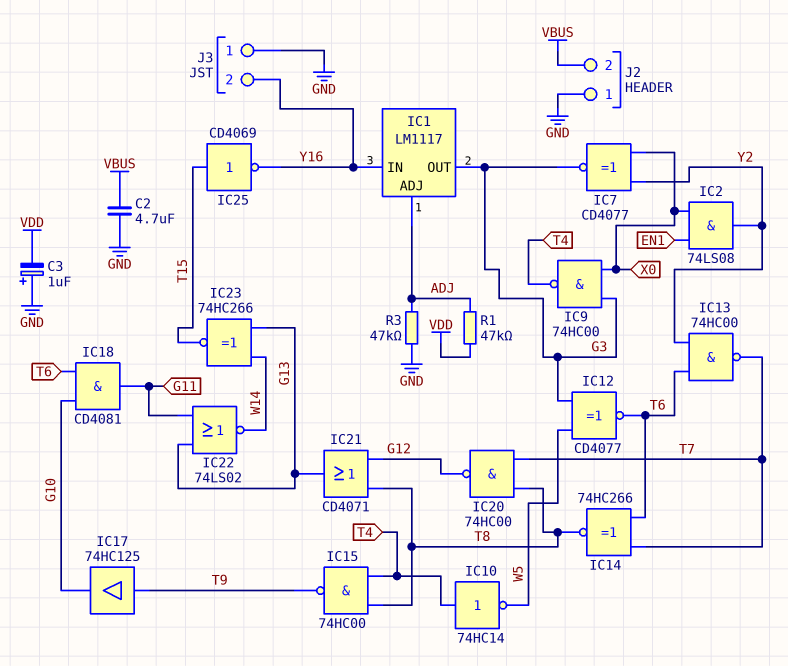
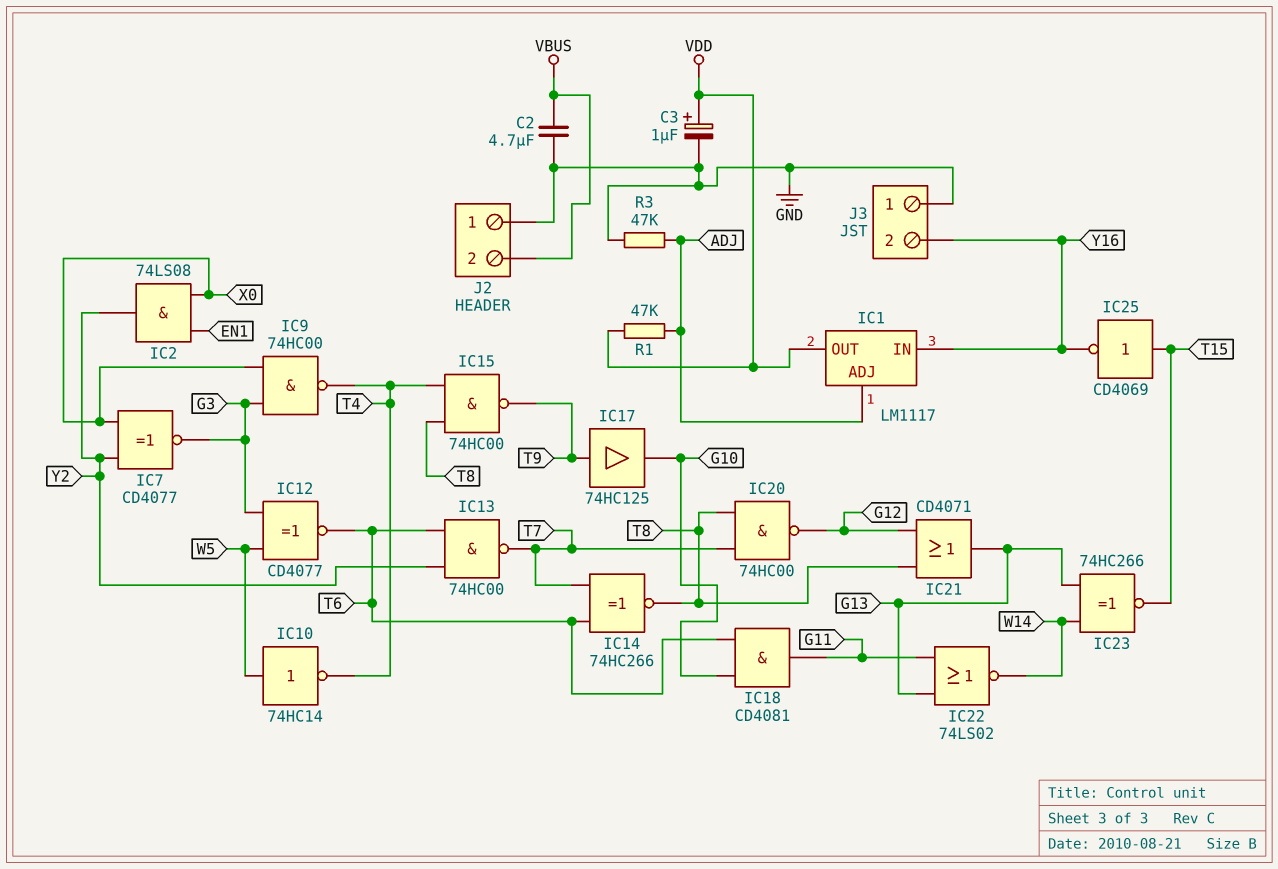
C3: 1uF (plus GND, minus VDD) -> 1uF (plus VDD, minus GND)
IC1 pin OUT: G3 -> VDD
IC10: NOT 74HC14 (in T4, out W5) -> NOT 74HC14 (in W5, out T4)

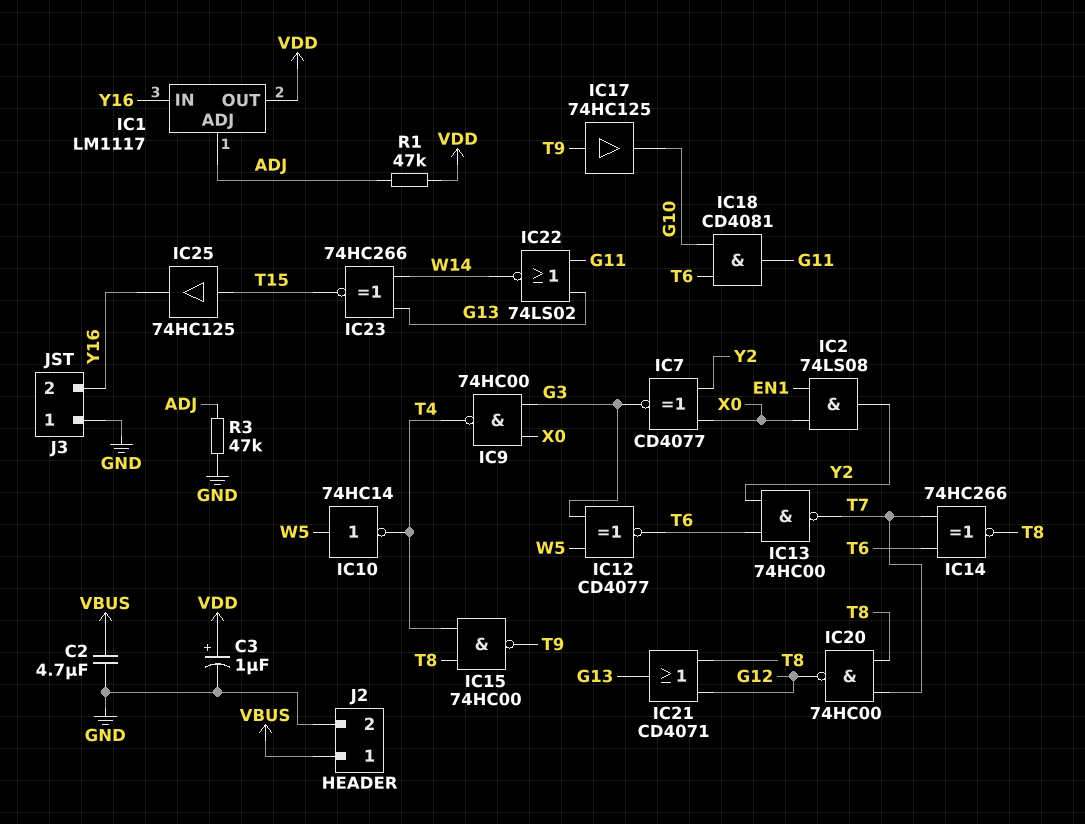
IC25: NOT CD4069 (in T15, out Y16) -> buffer 74HC125 (in T15, out Y16)
J2 pin 1: GND -> VBUS
J2 pin 2: VBUS -> GND

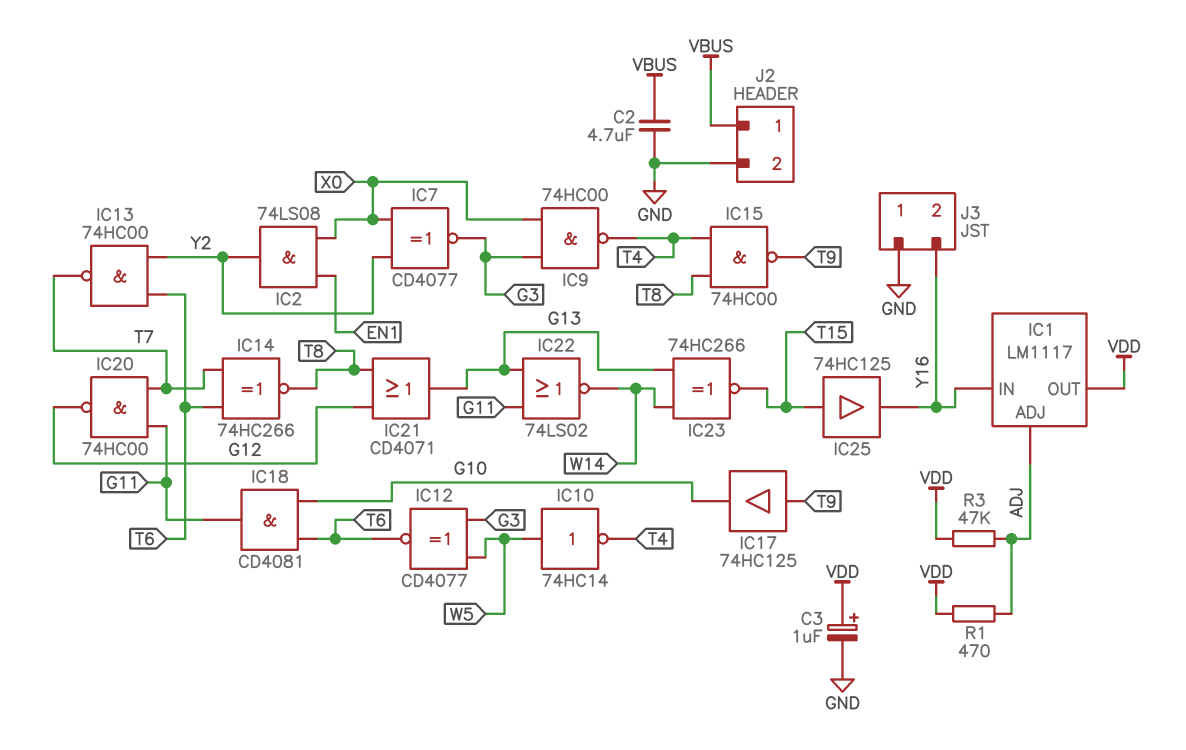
IC20: NAND 74HC00 (in T7, in T8, out G12) -> NAND 74HC00 (in G11, in T7, out G12)
R1: 47k (ADJ, VDD) -> 470 (ADJ, VDD)
R3: 47k (ADJ, GND) -> 47k (ADJ, VDD)

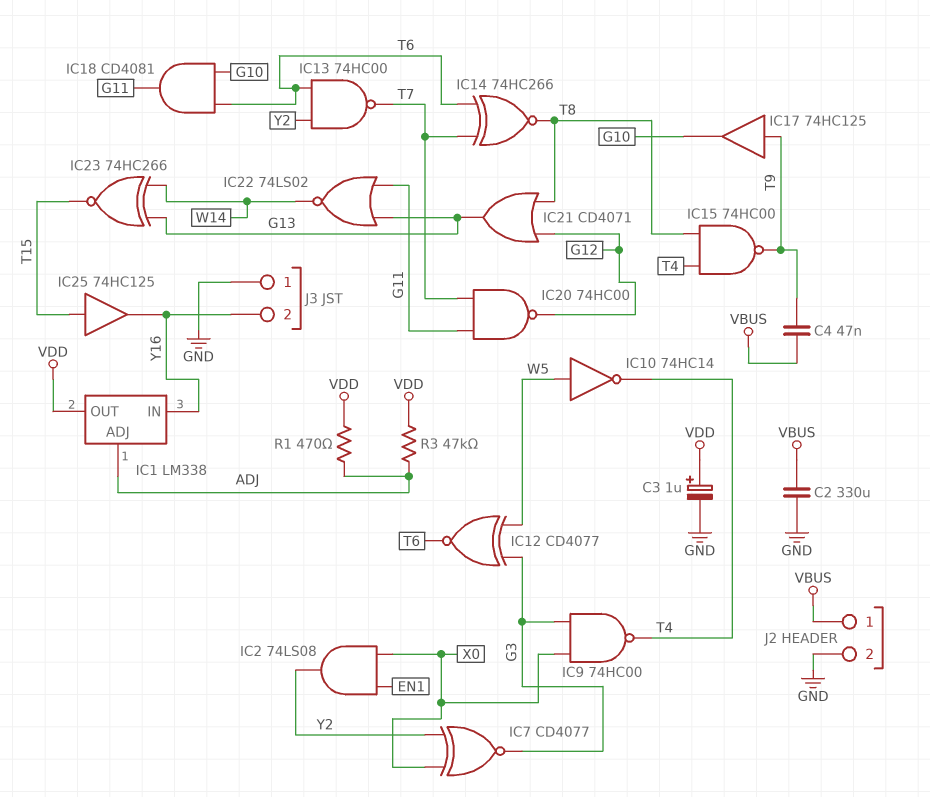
C2: 4.7uF (GND, VBUS) -> 330uF (GND, VBUS)
C4: none -> 47nF (T9, VBUS)
IC1: LM1117 -> LM338

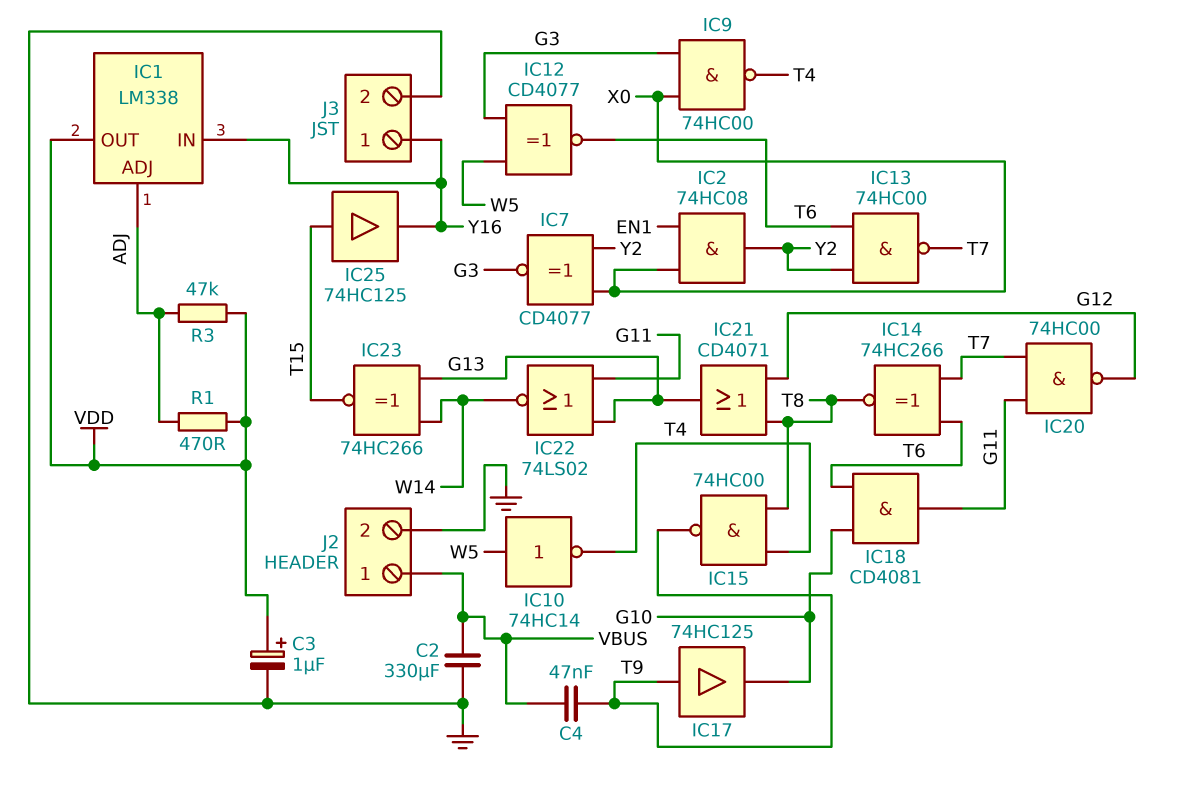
IC2: AND 74LS08 (in EN1, in X0, out Y2) -> AND 74HC08 (in EN1, in X0, out Y2)
J3 pin 1: GND -> Y16
J3 pin 2: Y16 -> GND

